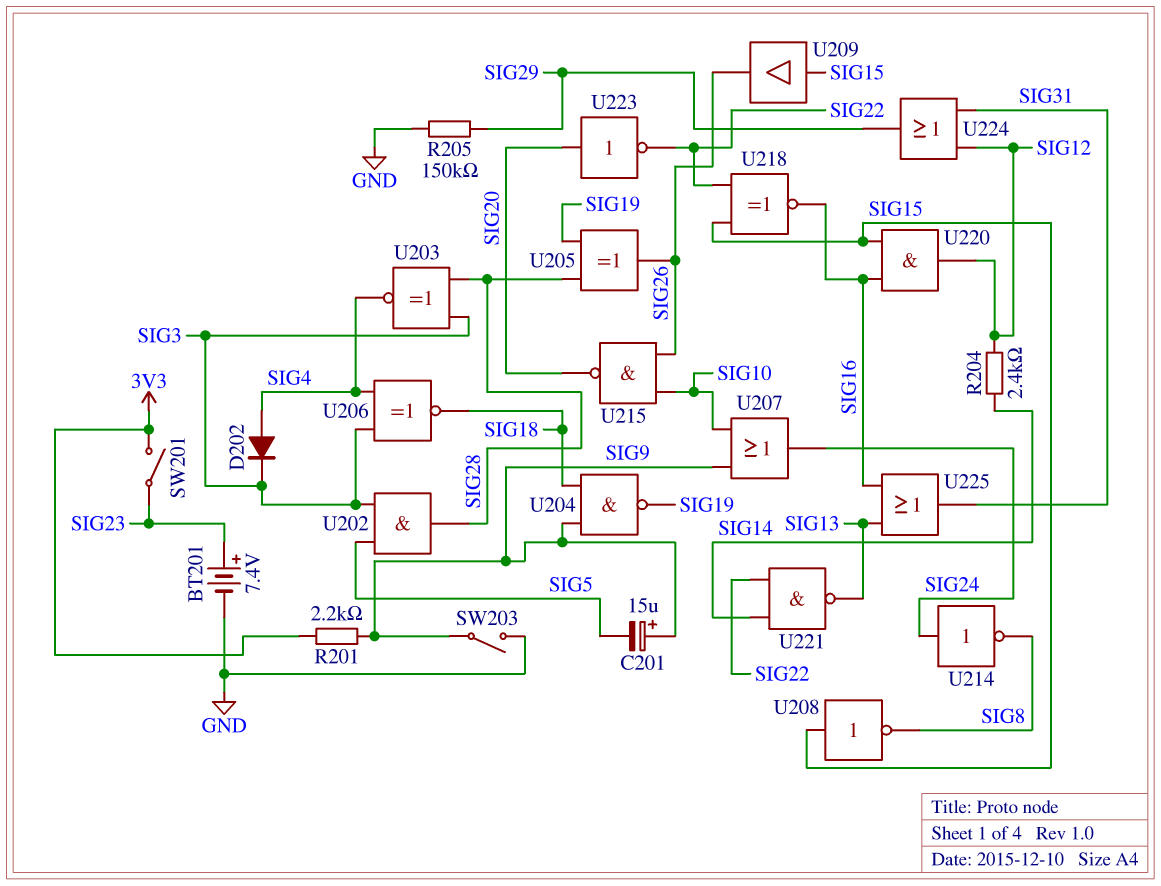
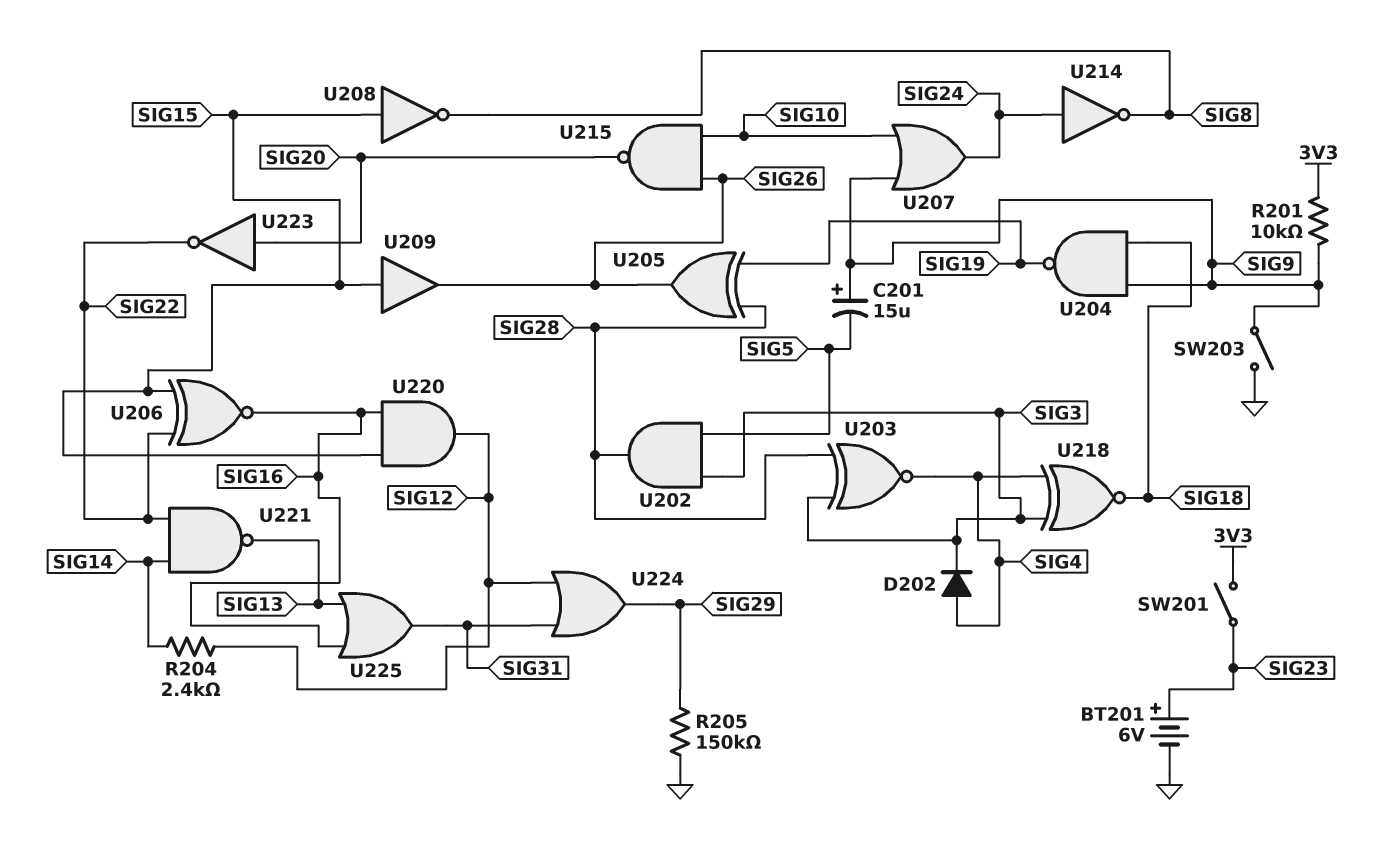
BT201: 7.4V (plus SIG23, minus GND) -> 6V (plus SIG23, minus GND)
R201: 2.2k (3V3, SIG9) -> 10k (3V3, SIG9)
U206: XNOR (in SIG3, in SIG4, out SIG18) -> XNOR (in SIG15, in SIG22, out SIG16)
U218: XNOR (in SIG15, in SIG22, out SIG16) -> XNOR (in SIG3, in SIG4, out SIG18)

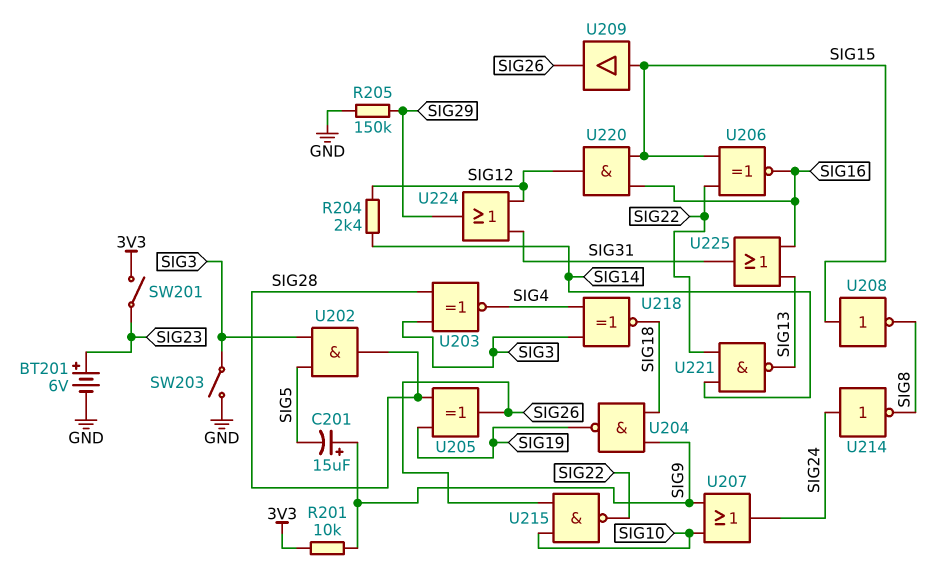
D202: diode (A SIG4, K SIG3) -> none
SW203: switch (GND, SIG9) -> switch (GND, SIG3)
U215: NAND (in SIG10, in SIG26, out SIG20) -> NAND (in SIG10, in SIG26, out SIG22)
U223: NOT (in SIG20, out SIG22) -> none

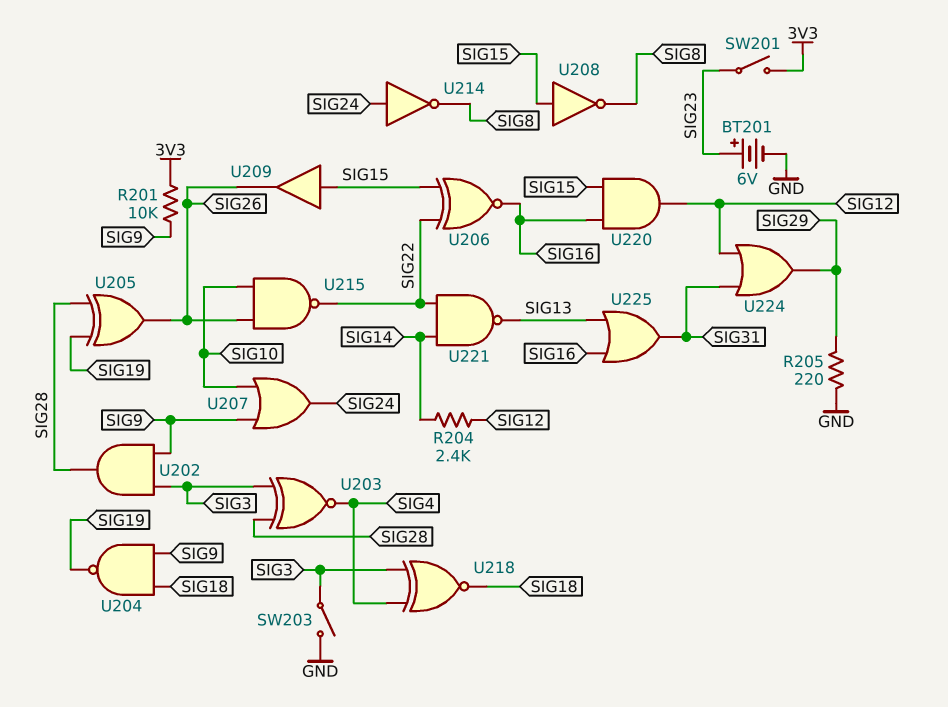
C201: 15uF (plus SIG9, minus SIG5) -> none
R205: 150k (GND, SIG29) -> 220 (GND, SIG29)
U202: AND (in SIG3, in SIG5, out SIG28) -> AND (in SIG3, in SIG9, out SIG28)

